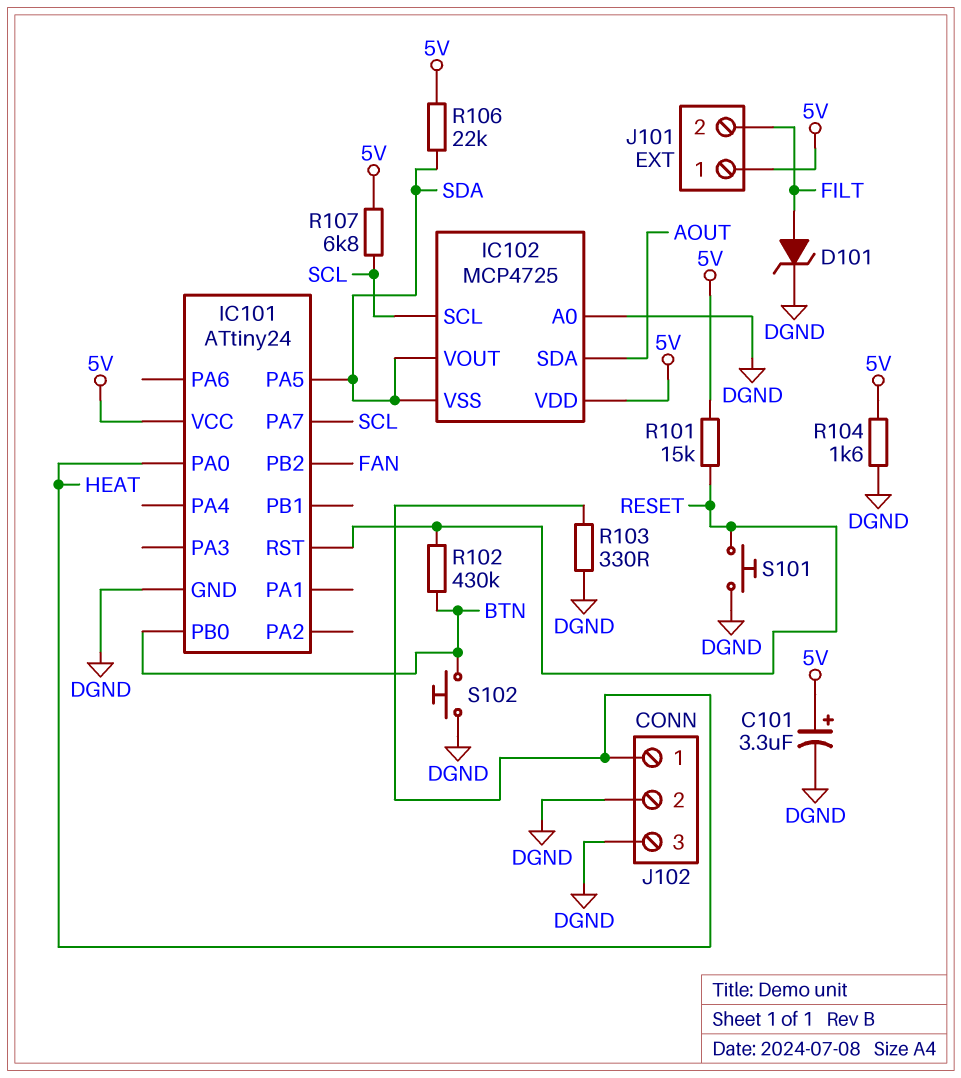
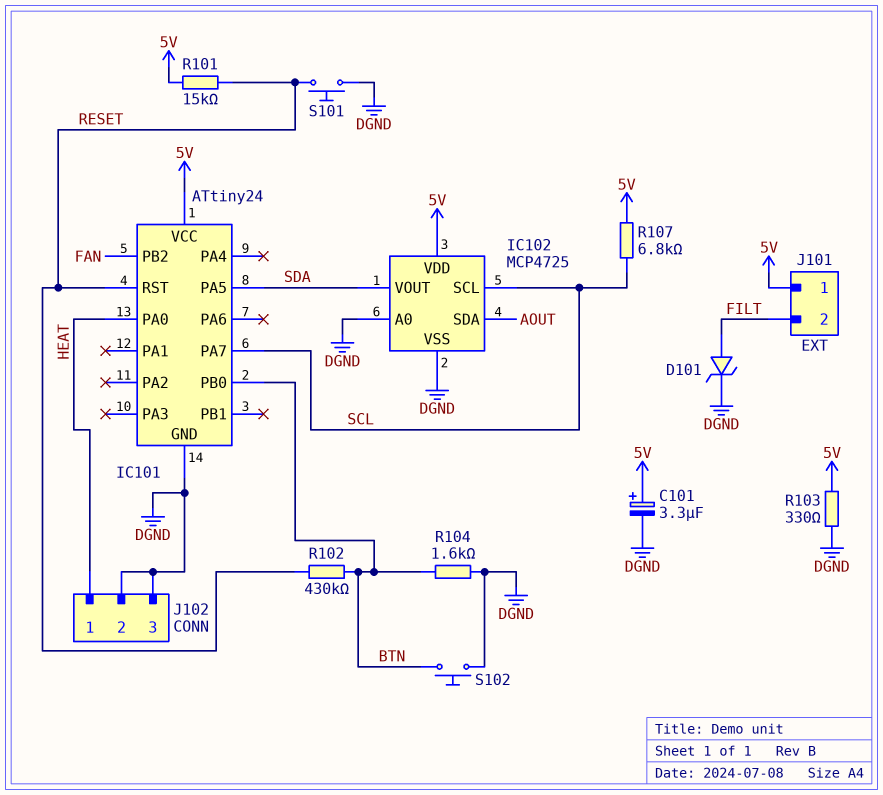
IC102 pin VSS: SDA -> DGND
R103: 330 (DGND, HEAT) -> 330 (5V, DGND)
R104: 1.6k (5V, DGND) -> 1.6k (BTN, DGND)
R106: 22k (5V, SDA) -> none

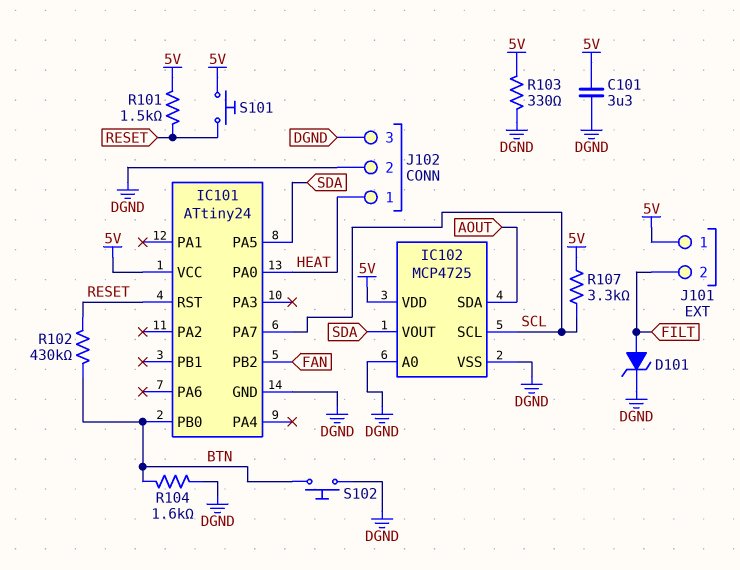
C101: 3.3uF (plus 5V, minus DGND) -> 3.3uF (5V, DGND)
R101: 15k (5V, RESET) -> 1.5k (5V, RESET)
R107: 6.8k (5V, SCL) -> 3.3k (5V, SCL)
S101: button (DGND, RESET) -> button (5V, RESET)

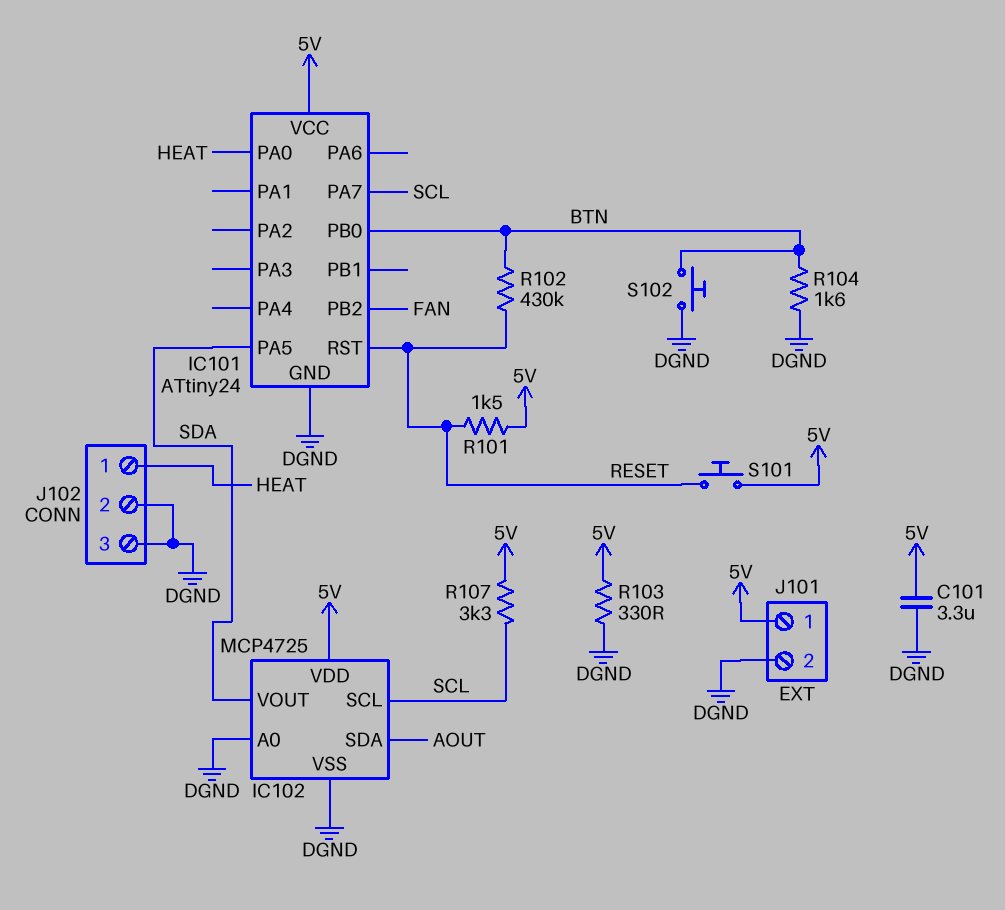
D101: zener (A FILT, K DGND) -> none
J101 pin 2: FILT -> DGND

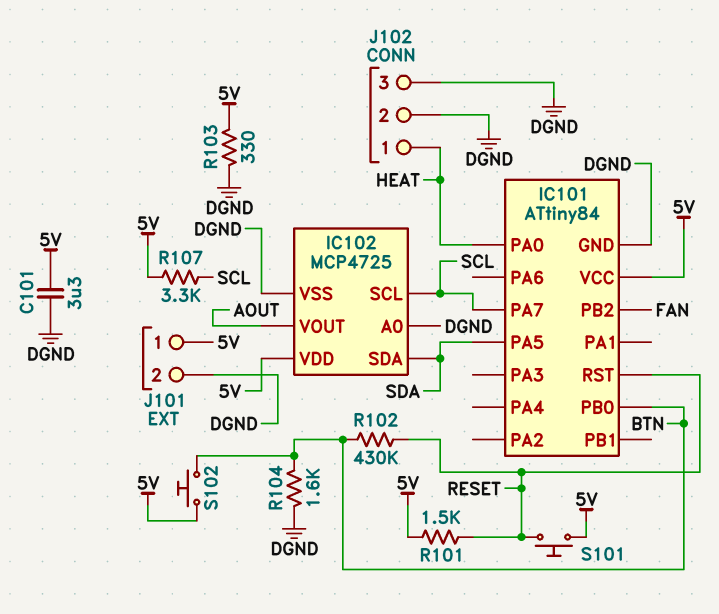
IC101: ATtiny24 -> ATtiny84
IC102 pin SDA: AOUT -> SDA
IC102 pin VOUT: SDA -> AOUT
S102: button (BTN, DGND) -> button (5V, BTN)

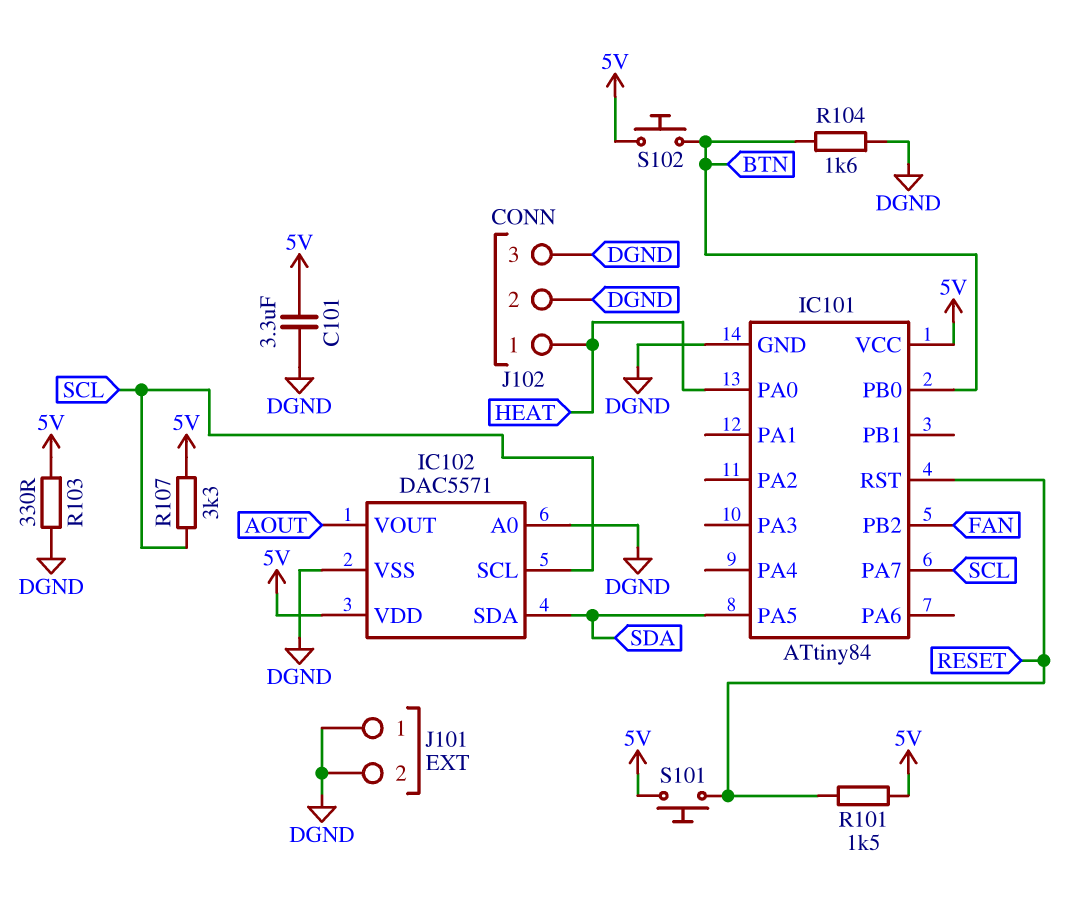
IC102: MCP4725 -> DAC5571
J101 pin 1: 5V -> DGND
R102: 430k (BTN, RESET) -> none

